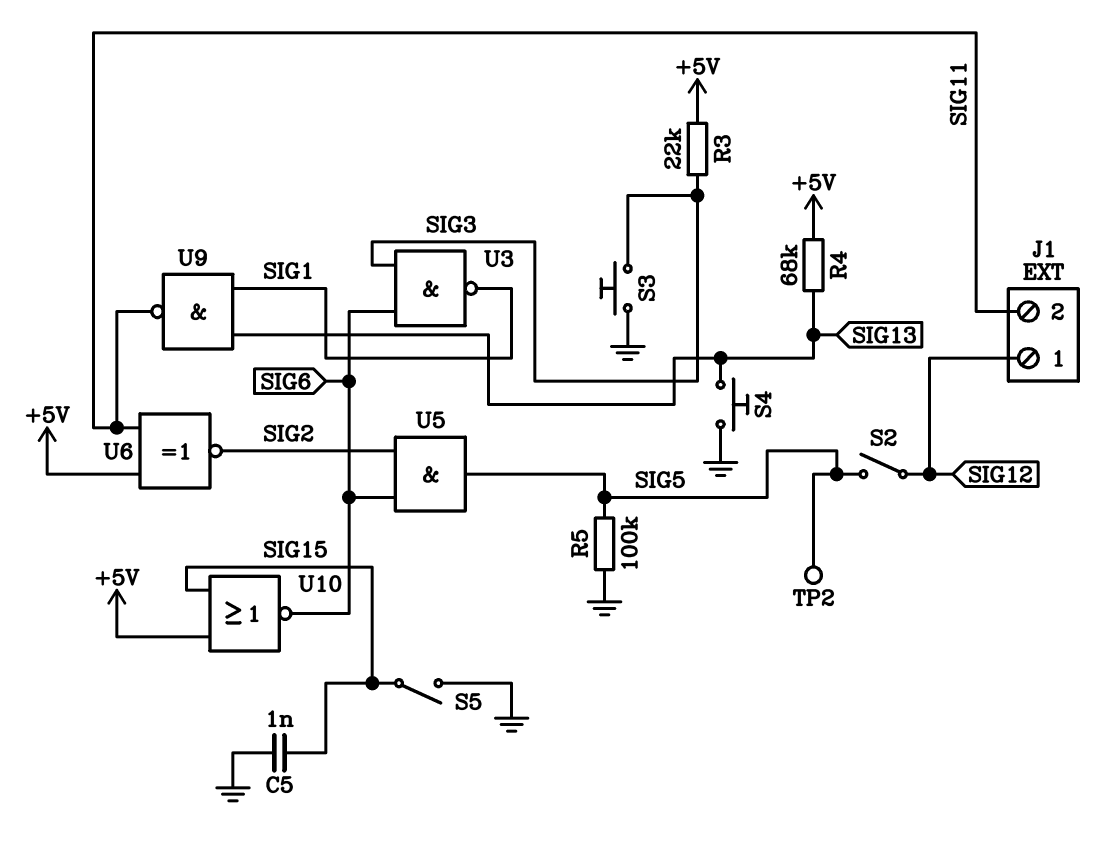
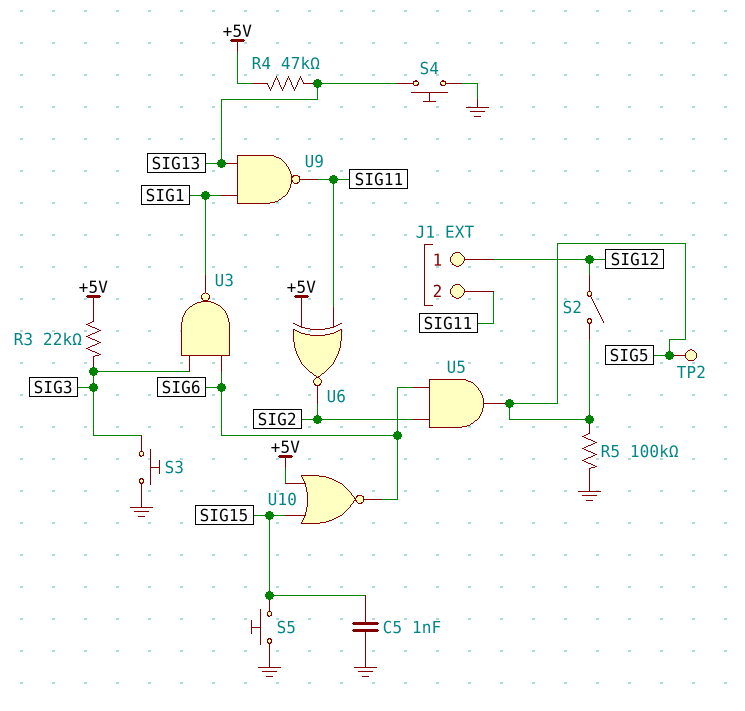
R4: 68k (+5V, SIG13) -> 47k (+5V, SIG13)
S5: switch (GND, SIG15) -> button (GND, SIG15)

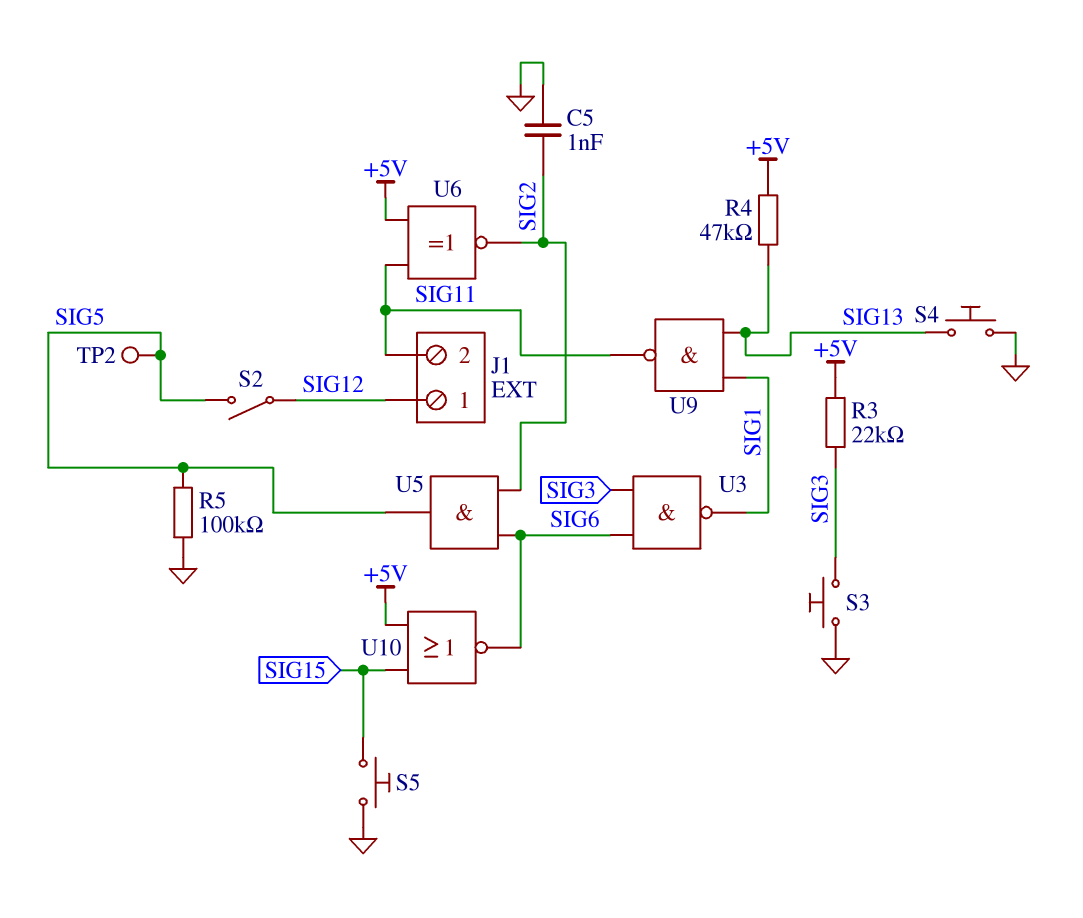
C5: 1nF (GND, SIG15) -> 1nF (GND, SIG2)

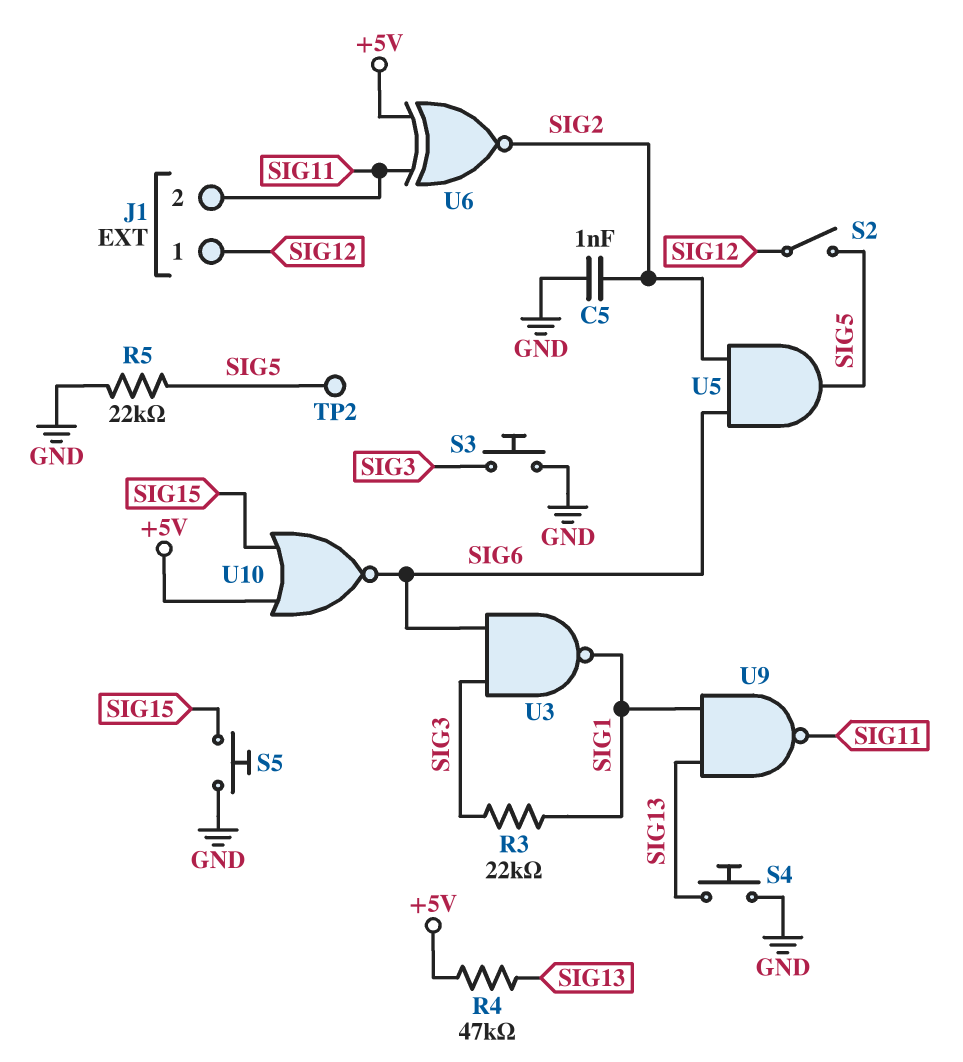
R3: 22k (+5V, SIG3) -> 22k (SIG1, SIG3)
R5: 100k (GND, SIG5) -> 22k (GND, SIG5)

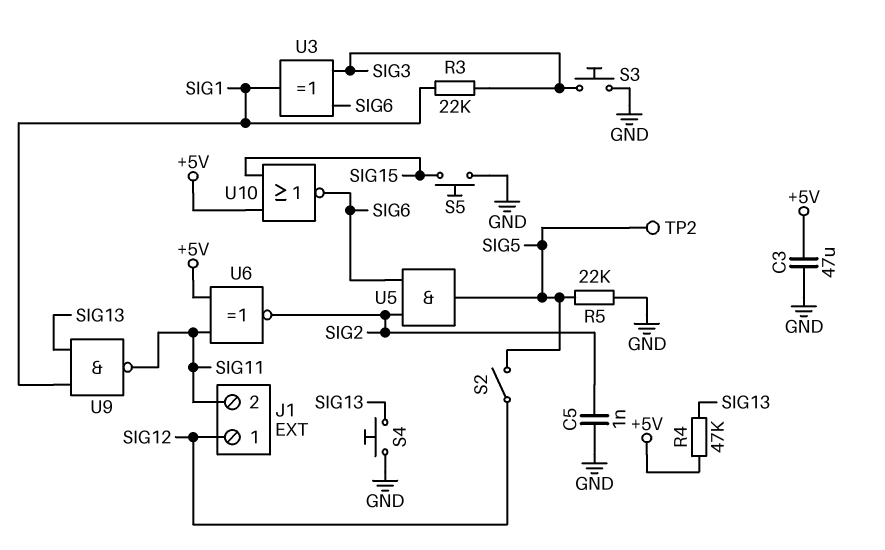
C3: none -> 47uF (+5V, GND)
U3: NAND (in SIG3, in SIG6, out SIG1) -> XOR (in SIG3, in SIG6, out SIG1)

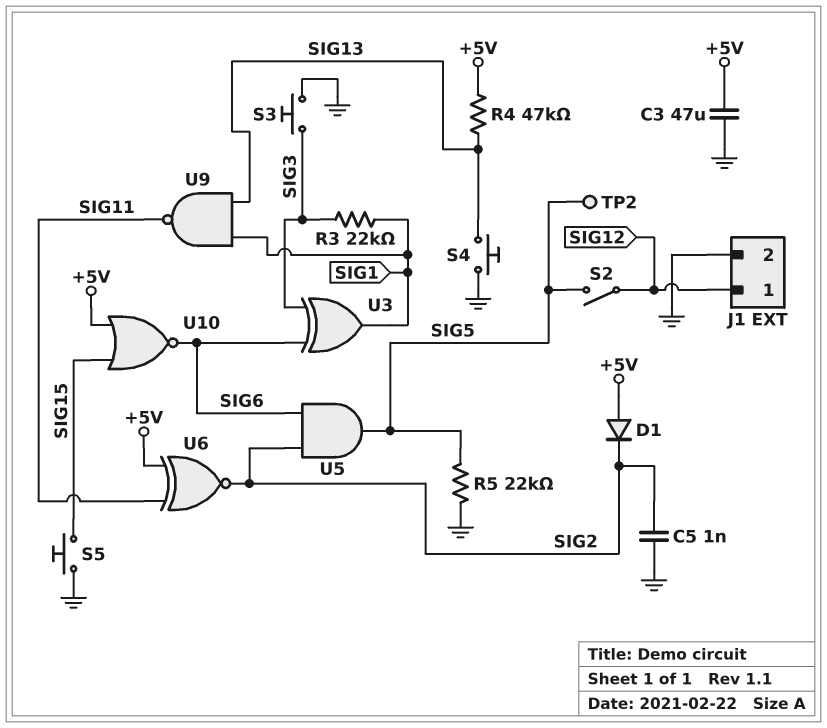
D1: none -> diode (A +5V, K SIG2)
J1 pin 2: SIG11 -> GND

